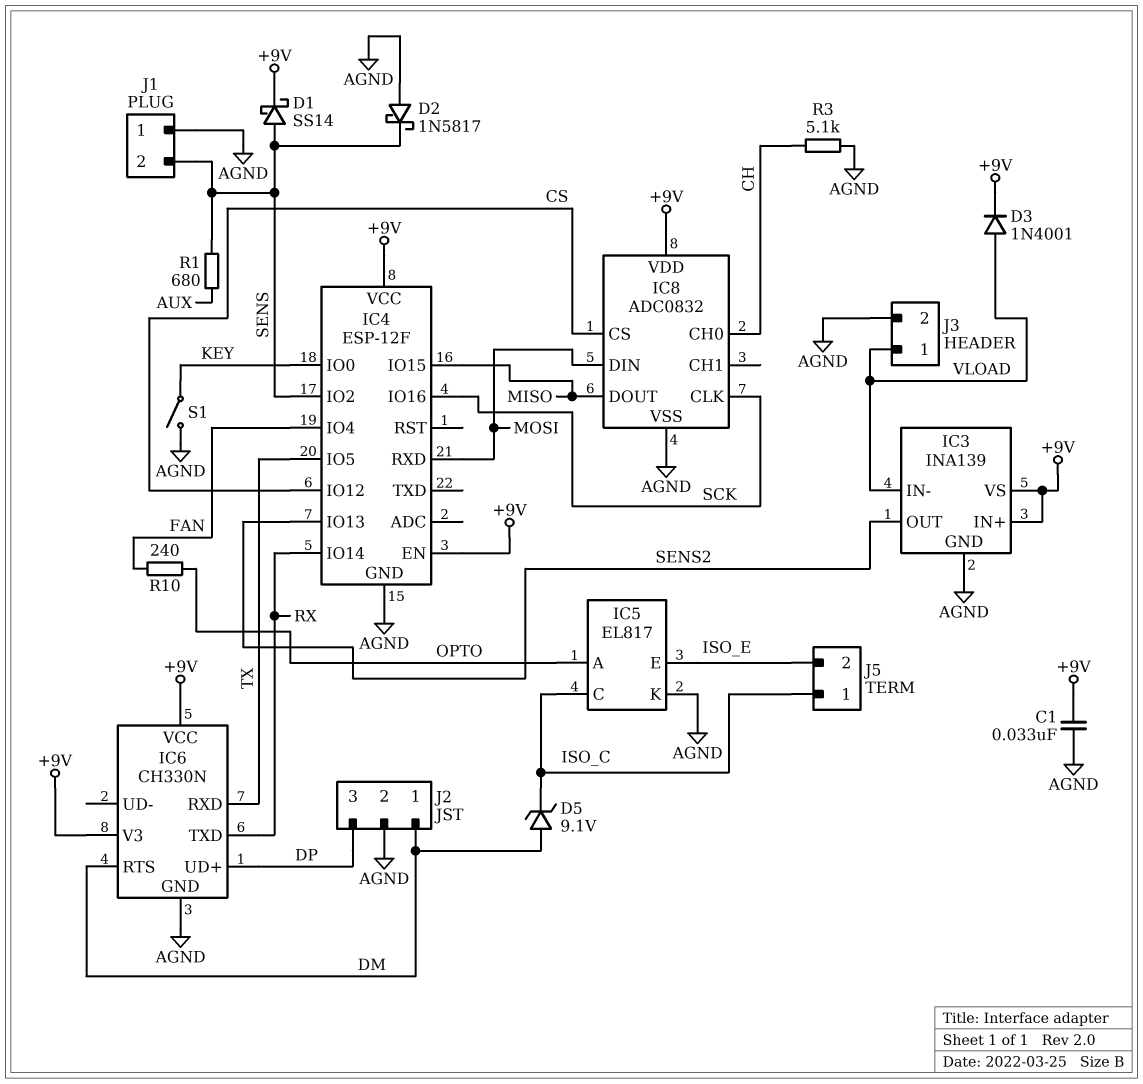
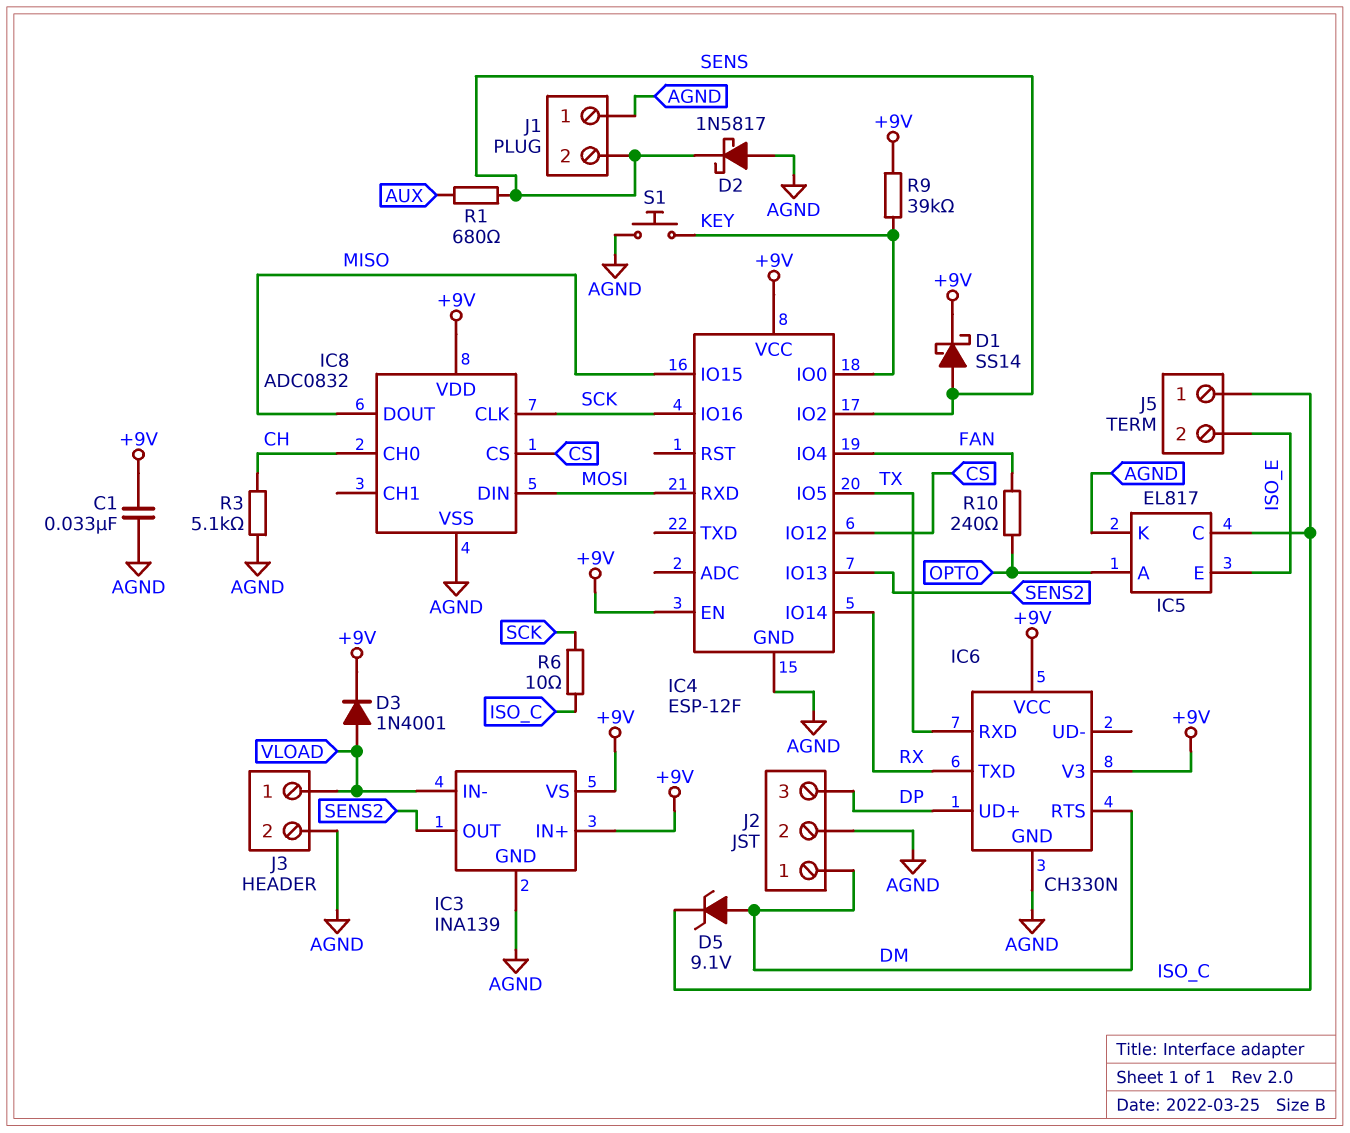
R6: none -> 10 (ISO_C, SCK)
R9: none -> 39k (+9V, KEY)
S1: switch (AGND, KEY) -> button (AGND, KEY)

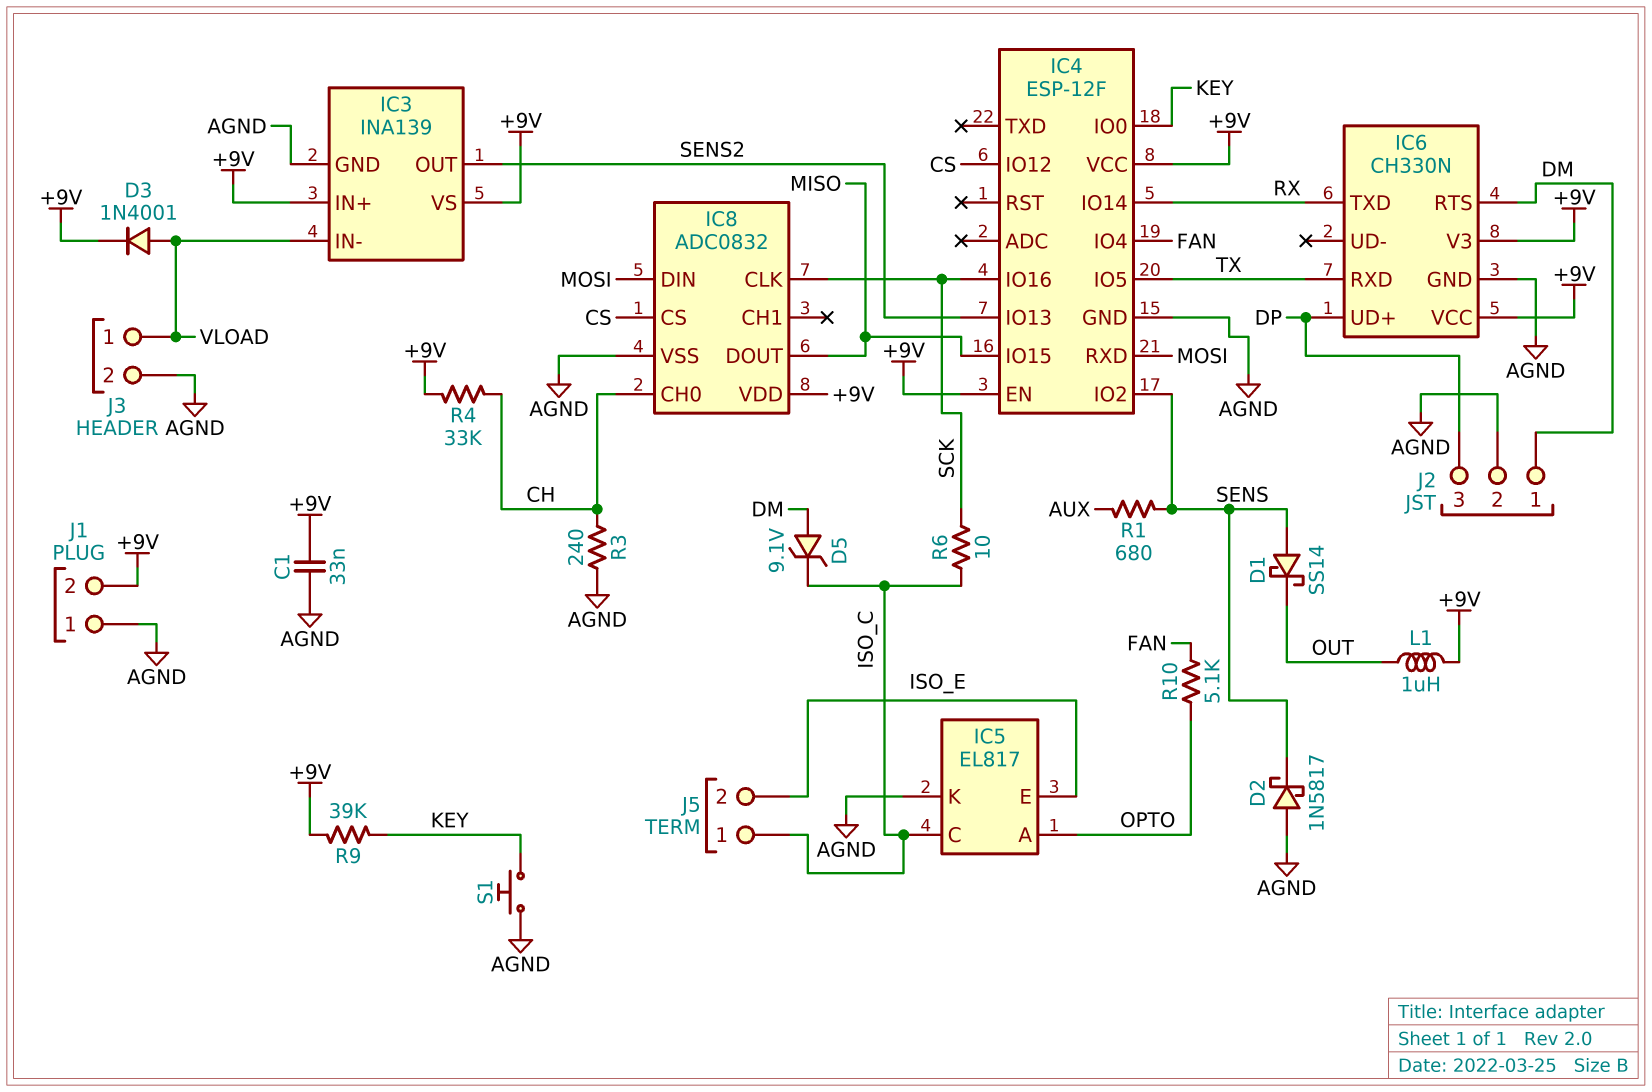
D1: schottky SS14 (A SENS, K +9V) -> schottky SS14 (A SENS, K OUT)
J1 pin 2: SENS -> +9V
L1: none -> 1uH (+9V, OUT)
R3: 5.1k (AGND, CH) -> 240 (AGND, CH)
R4: none -> 33k (+9V, CH)
R10: 240 (FAN, OPTO) -> 5.1k (FAN, OPTO)

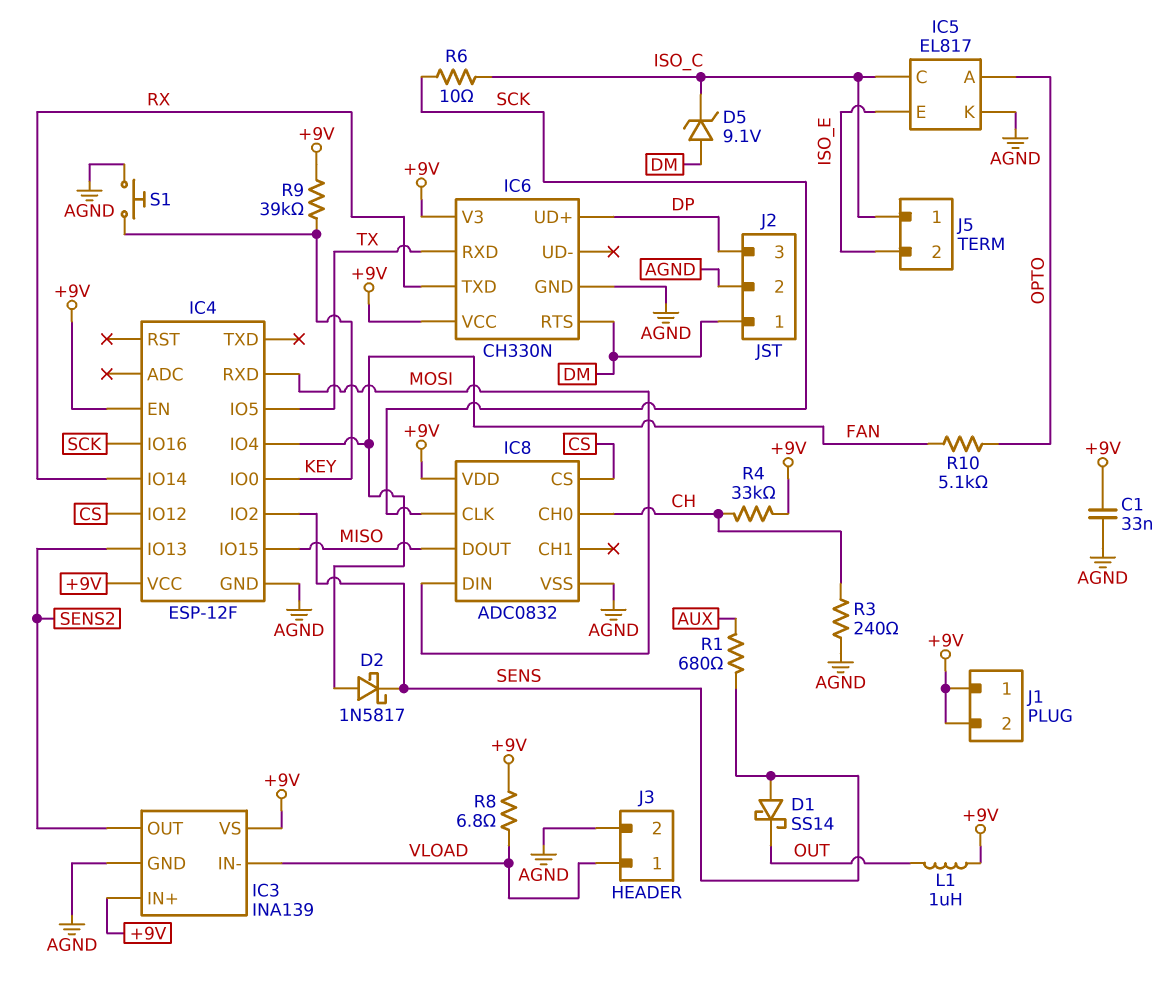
D2: schottky 1N5817 (A AGND, K SENS) -> schottky 1N5817 (A FAN, K SENS)
D3: diode 1N4001 (A VLOAD, K +9V) -> none
J1 pin 1: AGND -> +9V
R8: none -> 6.8 (+9V, VLOAD)

